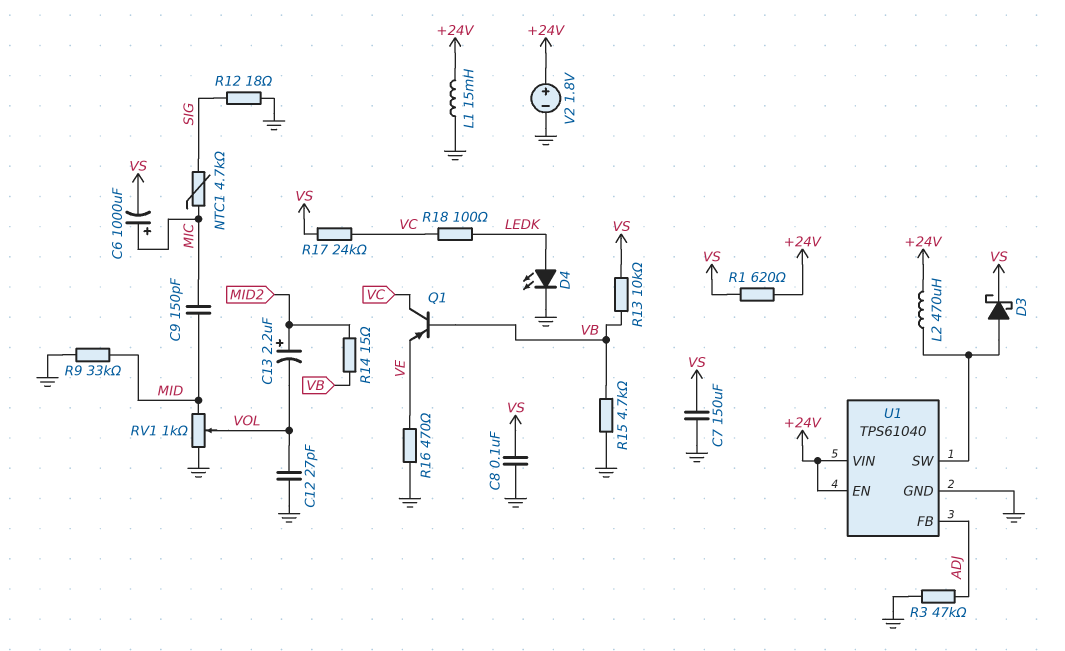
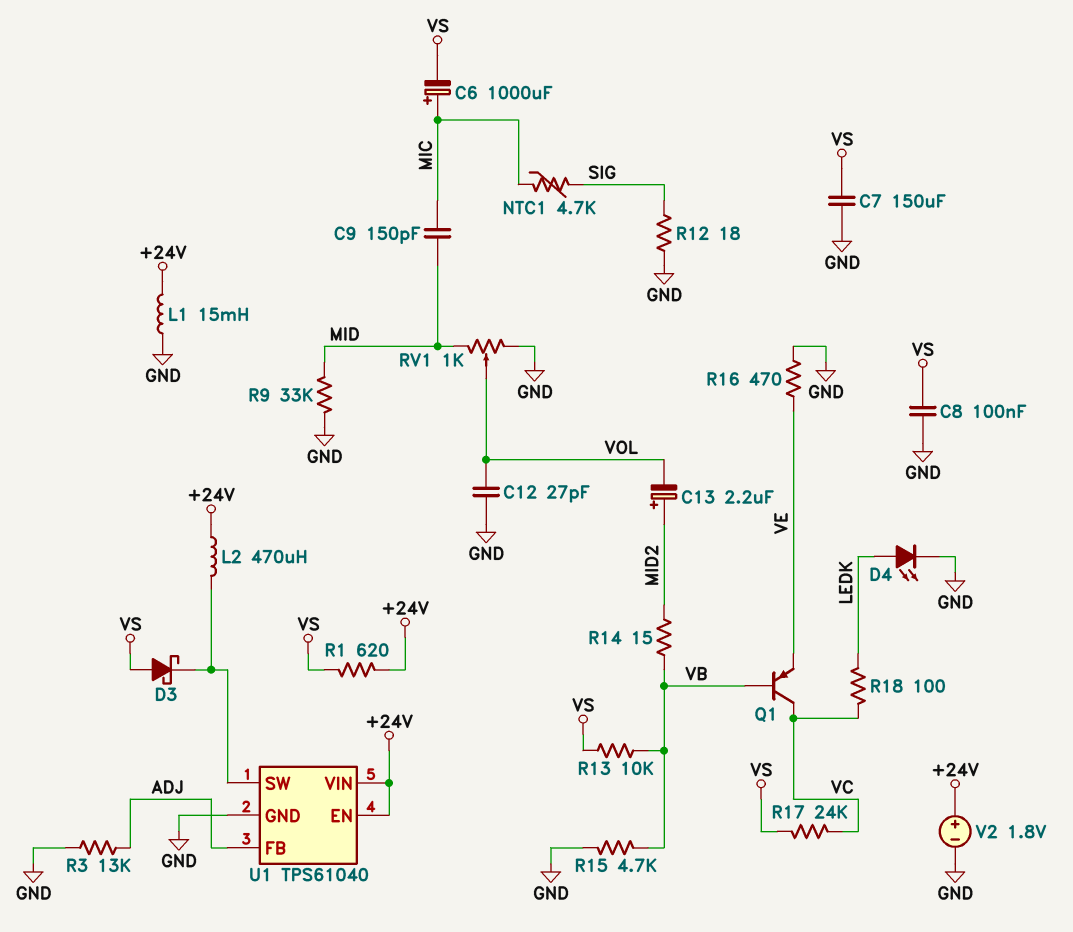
D3: schottky (A U1/SW, K VS) -> schottky (A VS, K U1/SW)
R3: 47k (ADJ, GND) -> 13k (ADJ, GND)

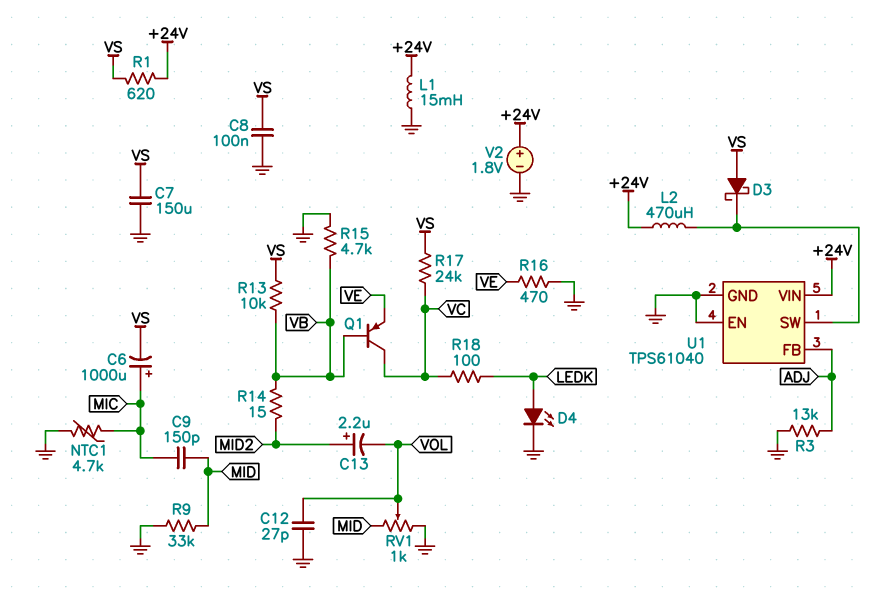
NTC1: 4.7k (MIC, SIG) -> 4.7k (GND, MIC)
R12: 18 (GND, SIG) -> none
U1 pin EN: +24V -> GND

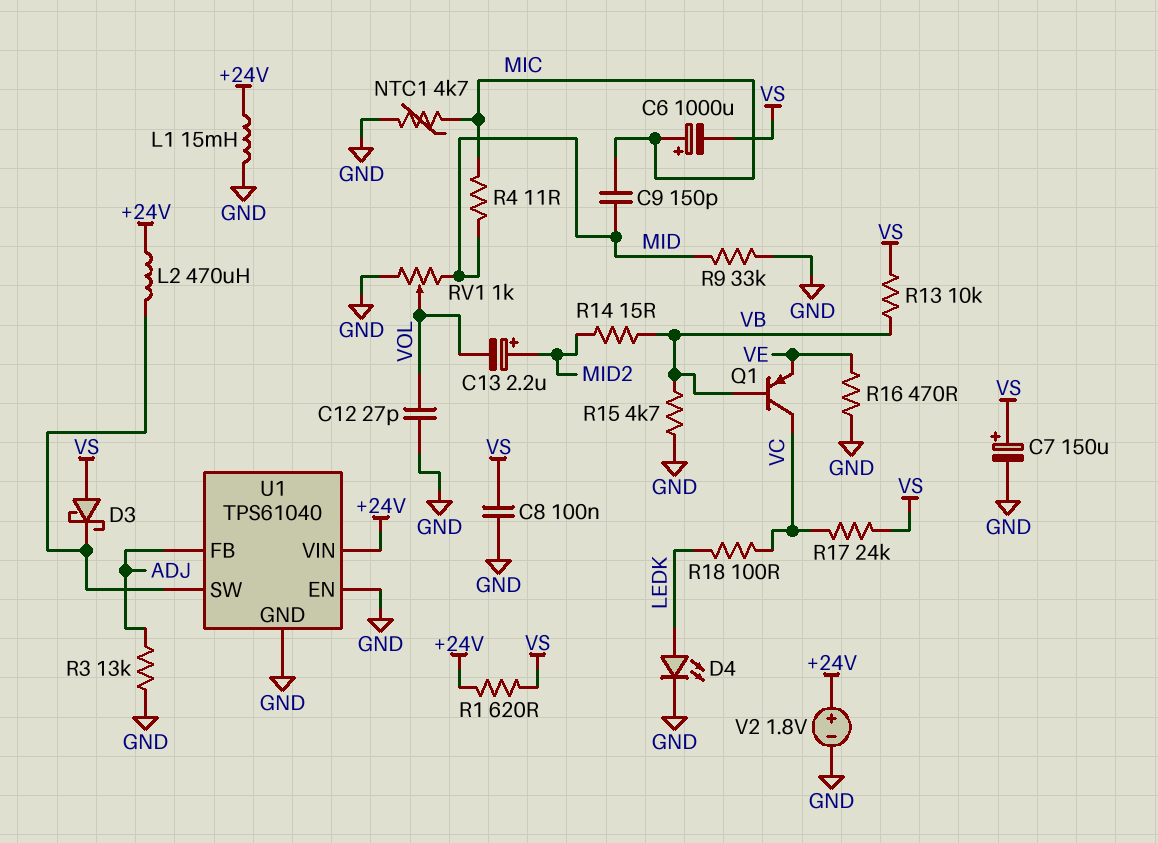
C7: 150uF (GND, VS) -> 150uF (plus VS, minus GND)
R4: none -> 11 (MIC, MID)

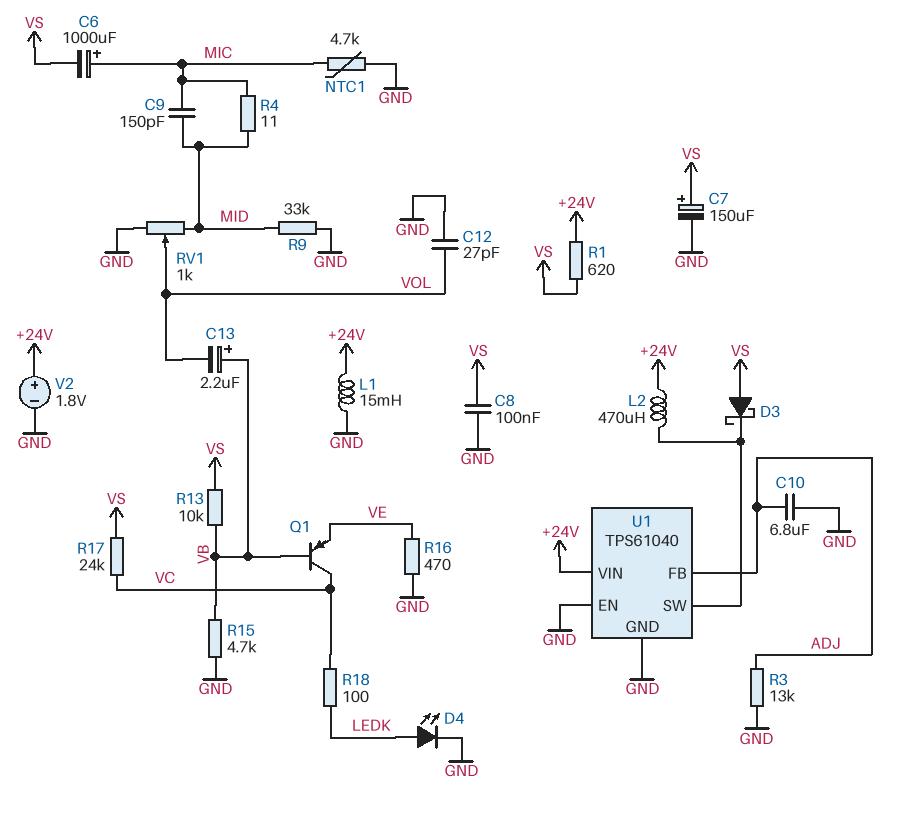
C10: none -> 6.8uF (ADJ, GND)
C13: 2.2uF (plus MID2, minus VOL) -> 2.2uF (plus VB, minus VOL)
R14: 15 (MID2, VB) -> none

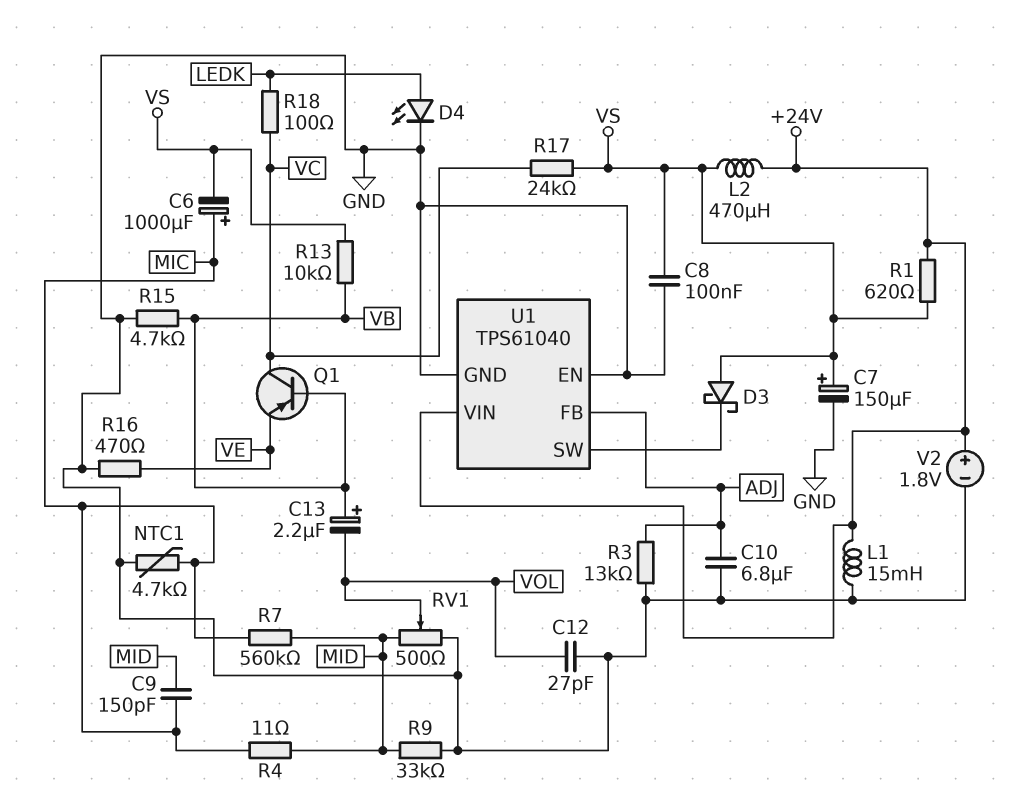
L2: 470uH (+24V, U1/SW) -> 470uH (+24V, VS)
R7: none -> 560k (MIC, MID)
RV1: 1k (GND, MID, wiper VOL) -> 500 (GND, MID, wiper VOL)

